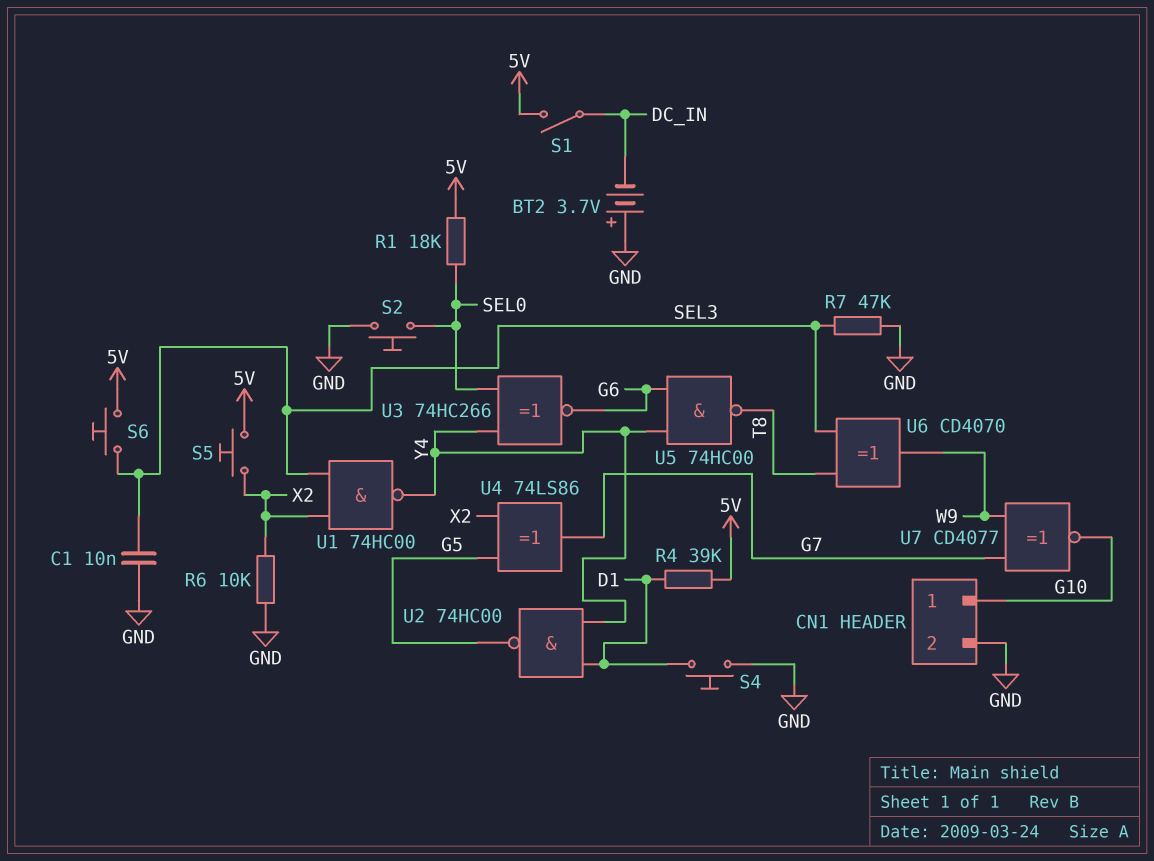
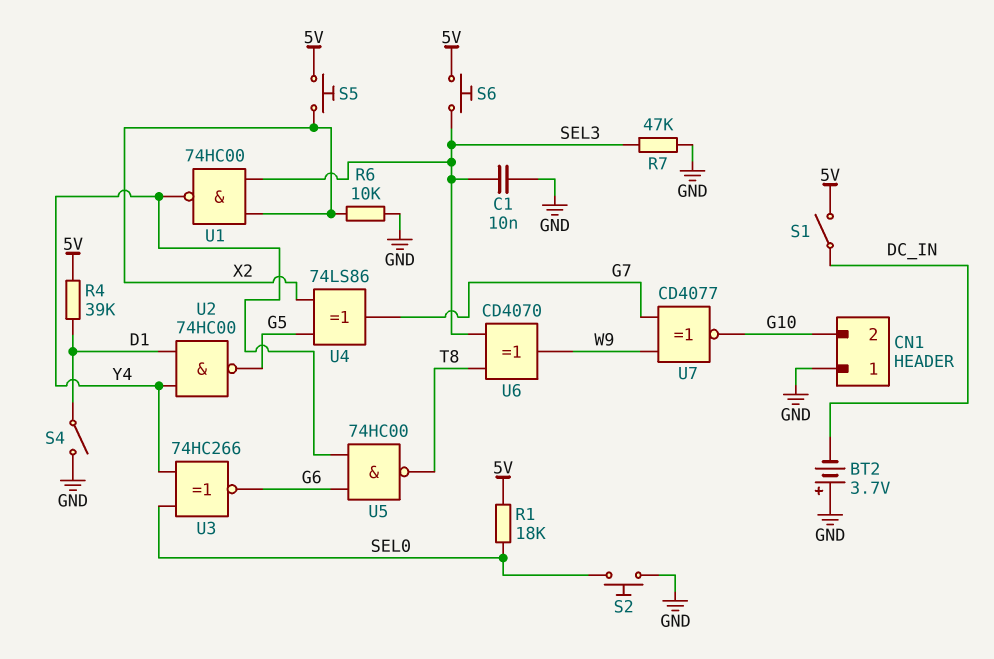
CN1 pin 1: G10 -> GND
CN1 pin 2: GND -> G10
S4: button (D1, GND) -> switch (D1, GND)

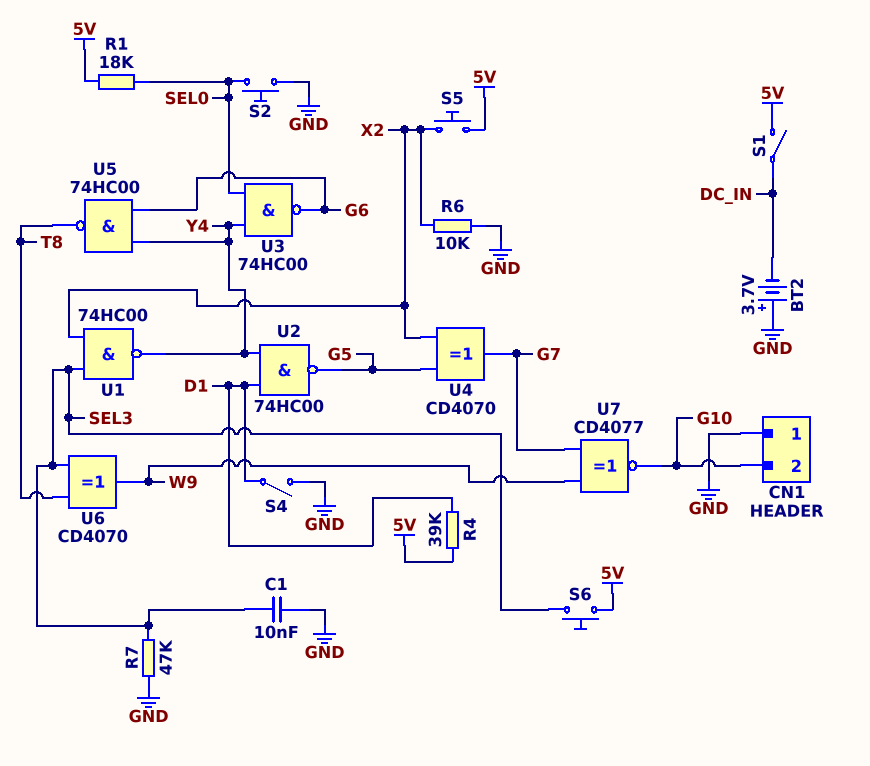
U3: XNOR 74HC266 (in SEL0, in Y4, out G6) -> NAND 74HC00 (in SEL0, in Y4, out G6)
U4: XOR 74LS86 (in G5, in X2, out G7) -> XOR CD4070 (in G5, in X2, out G7)

